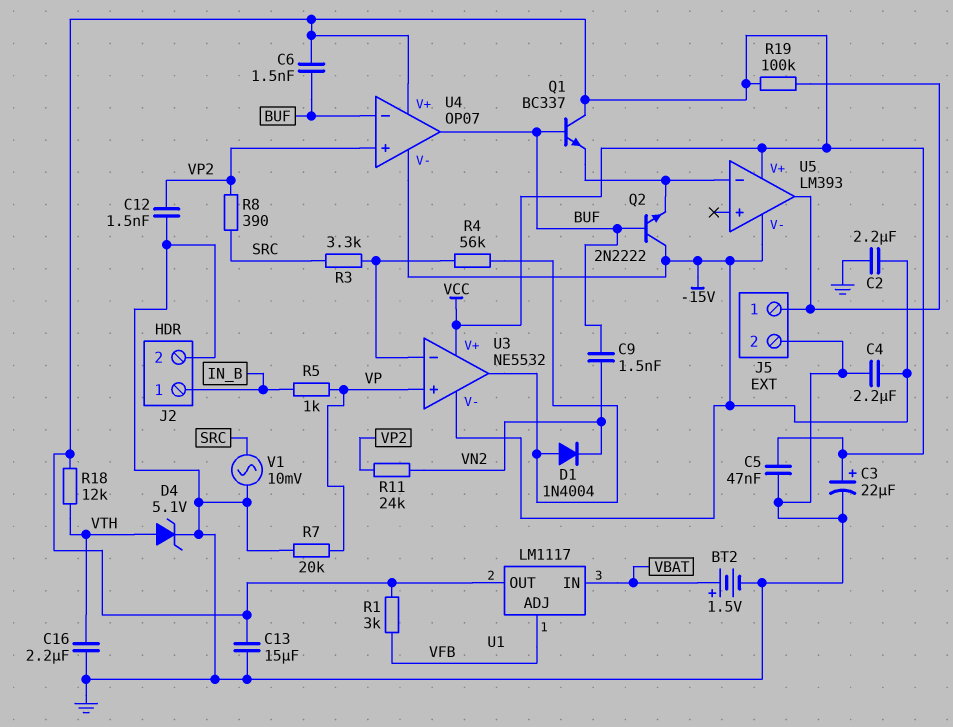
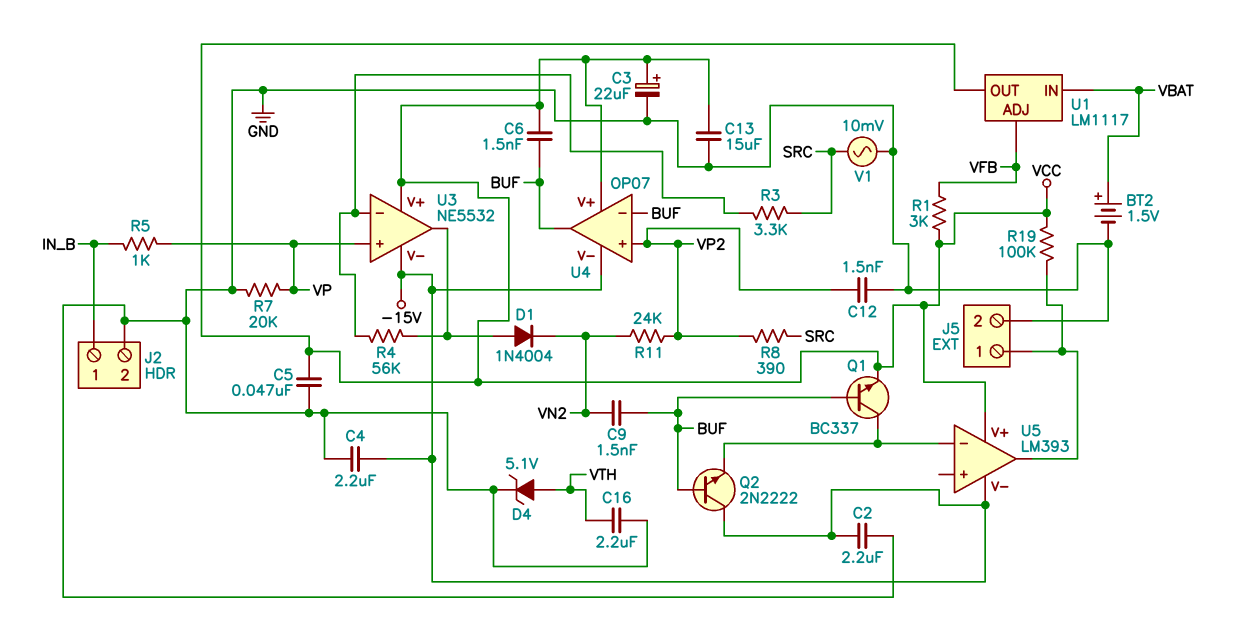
Q1: NPN BC337 (B BUF, C VCC, E U5/in-) -> NPN BC337 (B BUF, C U5/in-, E VCC)
R18: 12k (VCC, VTH) -> none

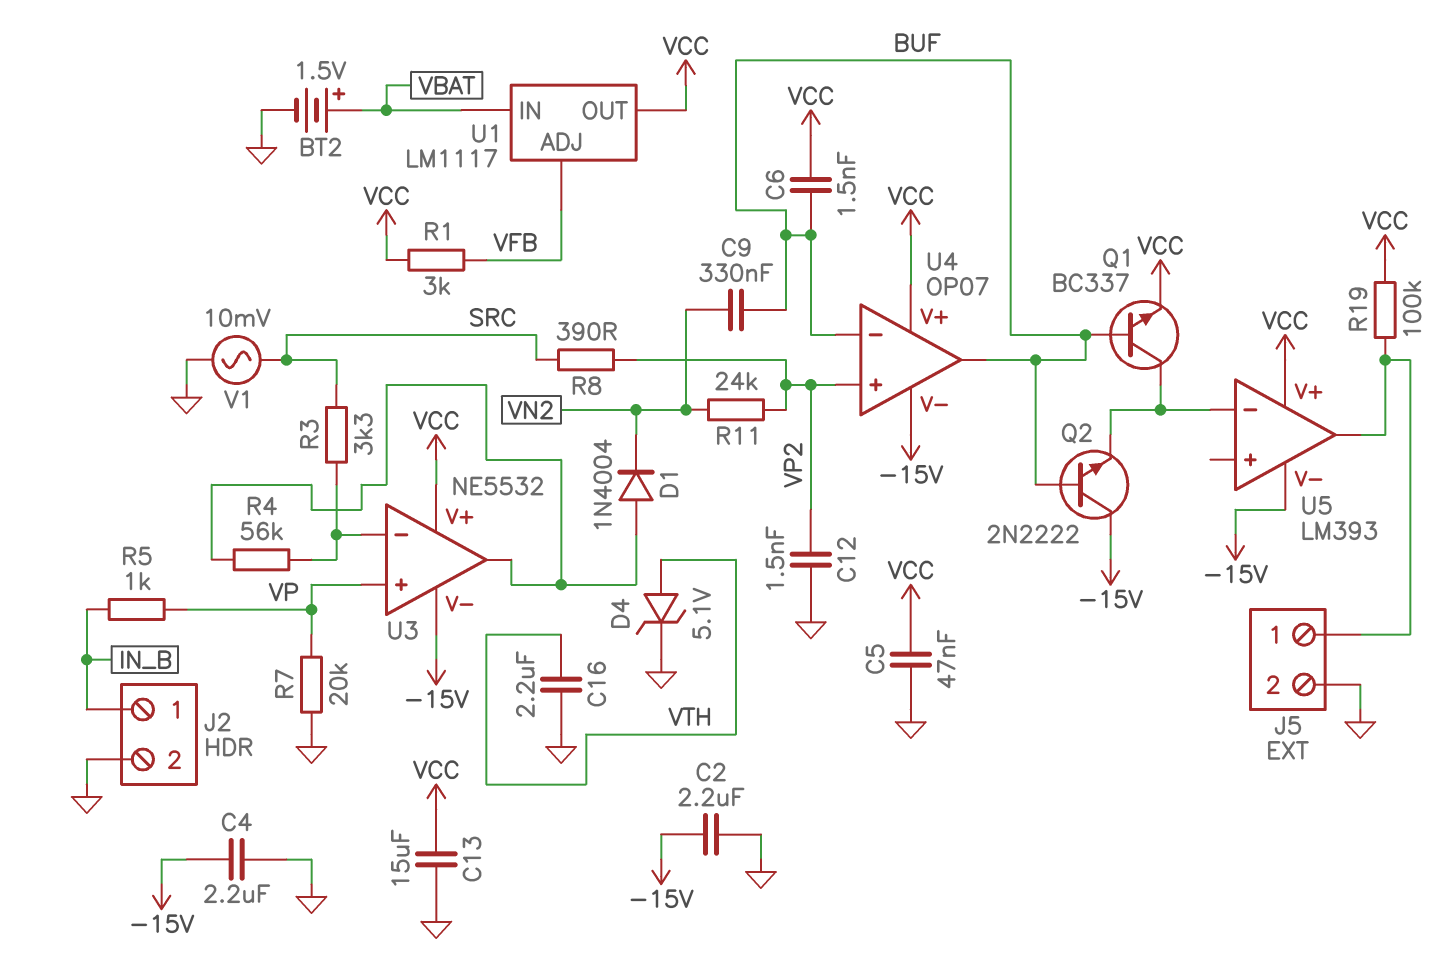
C3: 22uF (plus VCC, minus GND) -> none
C9: 1.5nF (BUF, VN2) -> 330nF (BUF, VN2)

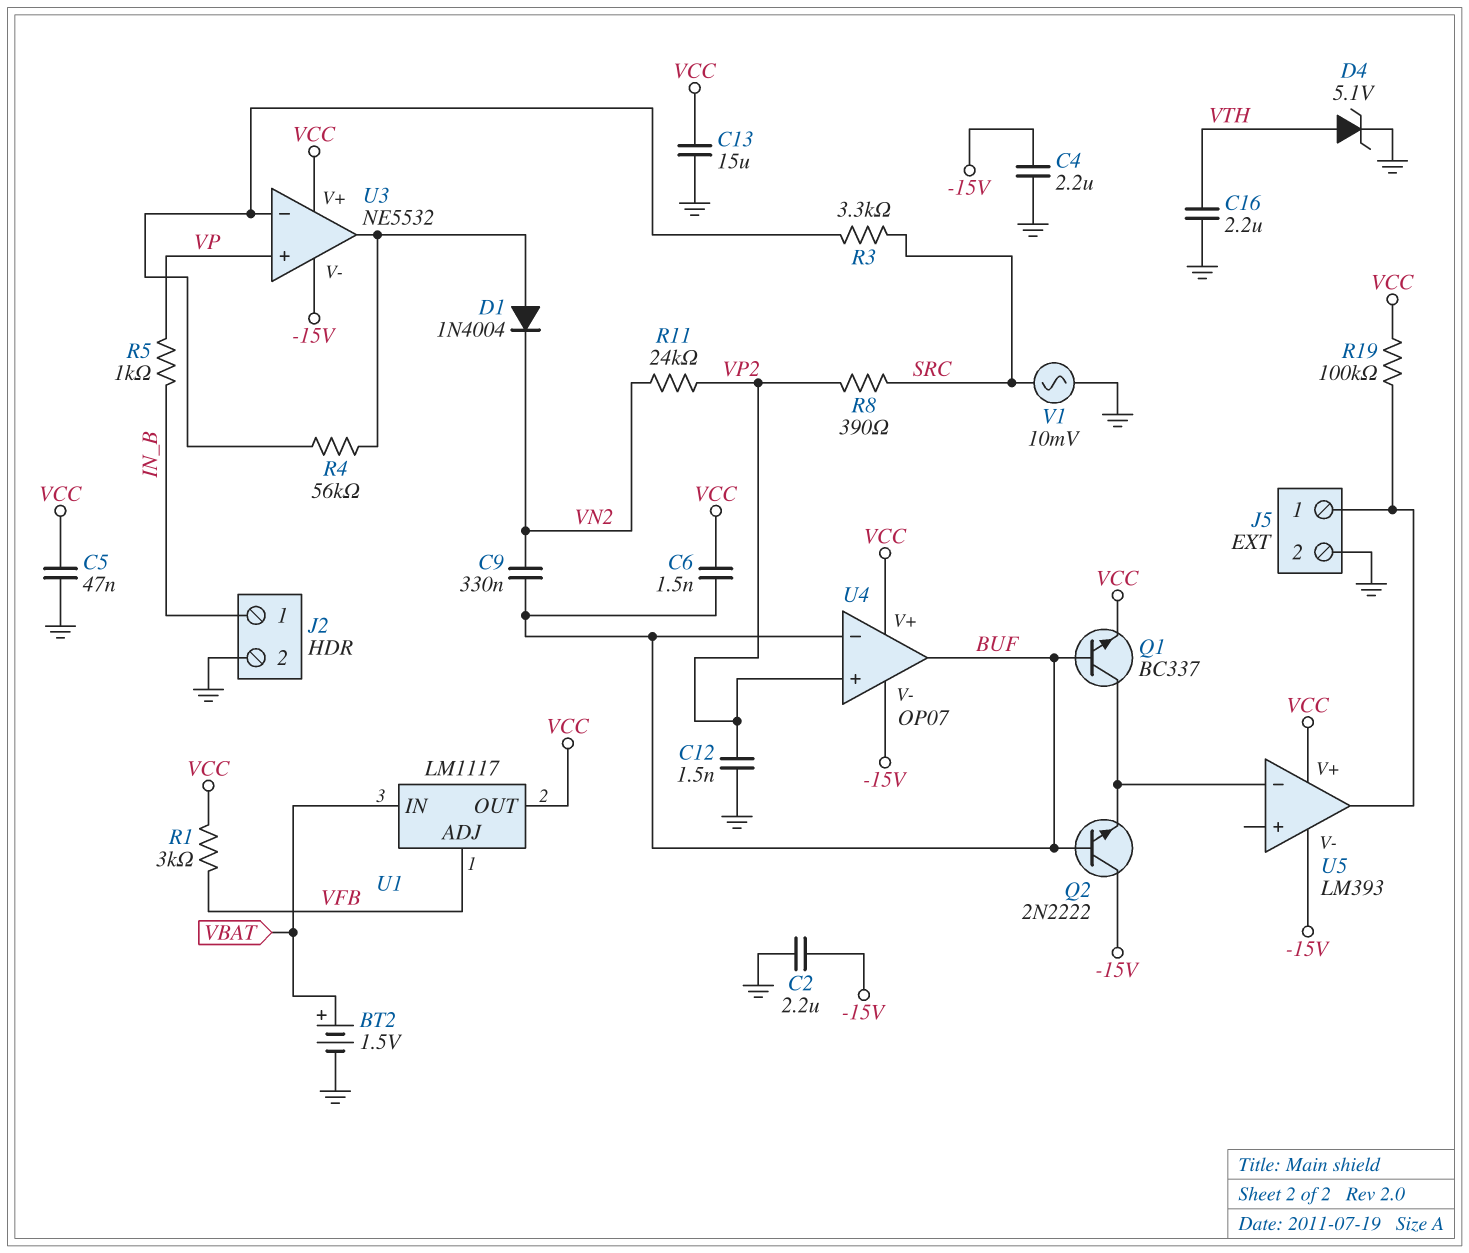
R7: 20k (GND, VP) -> none

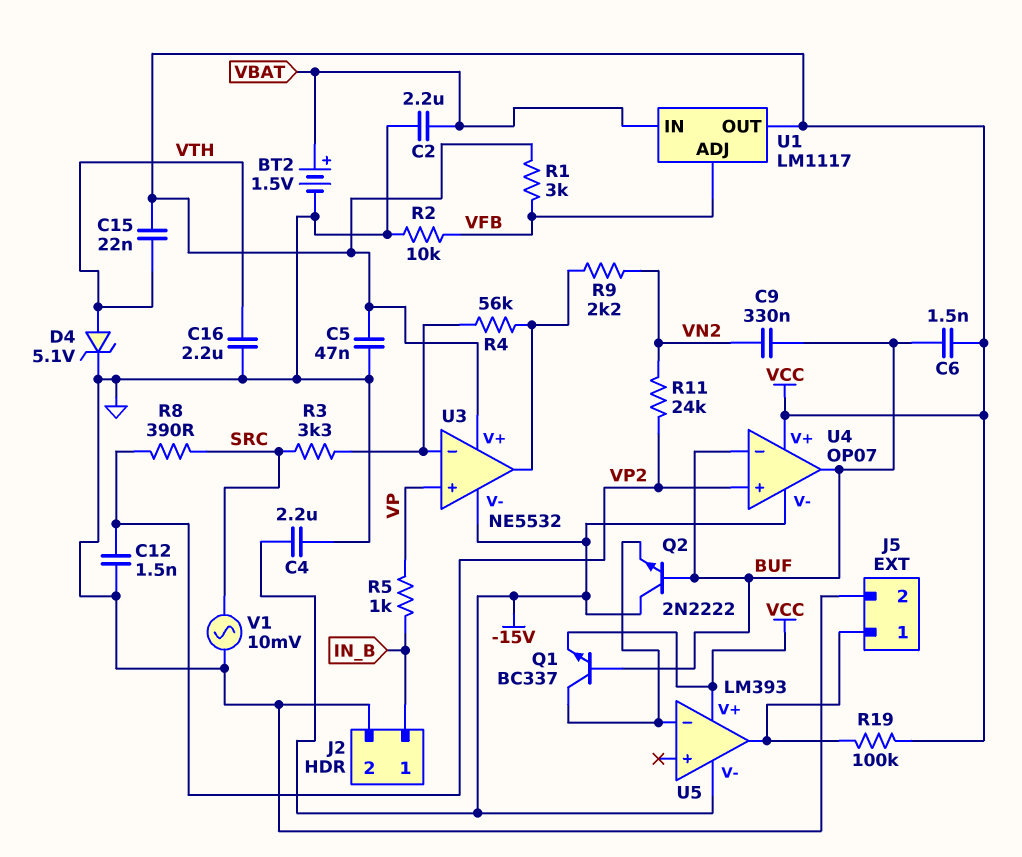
C2: 2.2uF (-15V, GND) -> 2.2uF (GND, VBAT)
C13: 15uF (GND, VCC) -> none
C15: none -> 22nF (VCC, VTH)
D1: diode 1N4004 (A U3/out, K VN2) -> none
R2: none -> 10k (GND, VFB)
R9: none -> 2.2k (U3/out, VN2)

